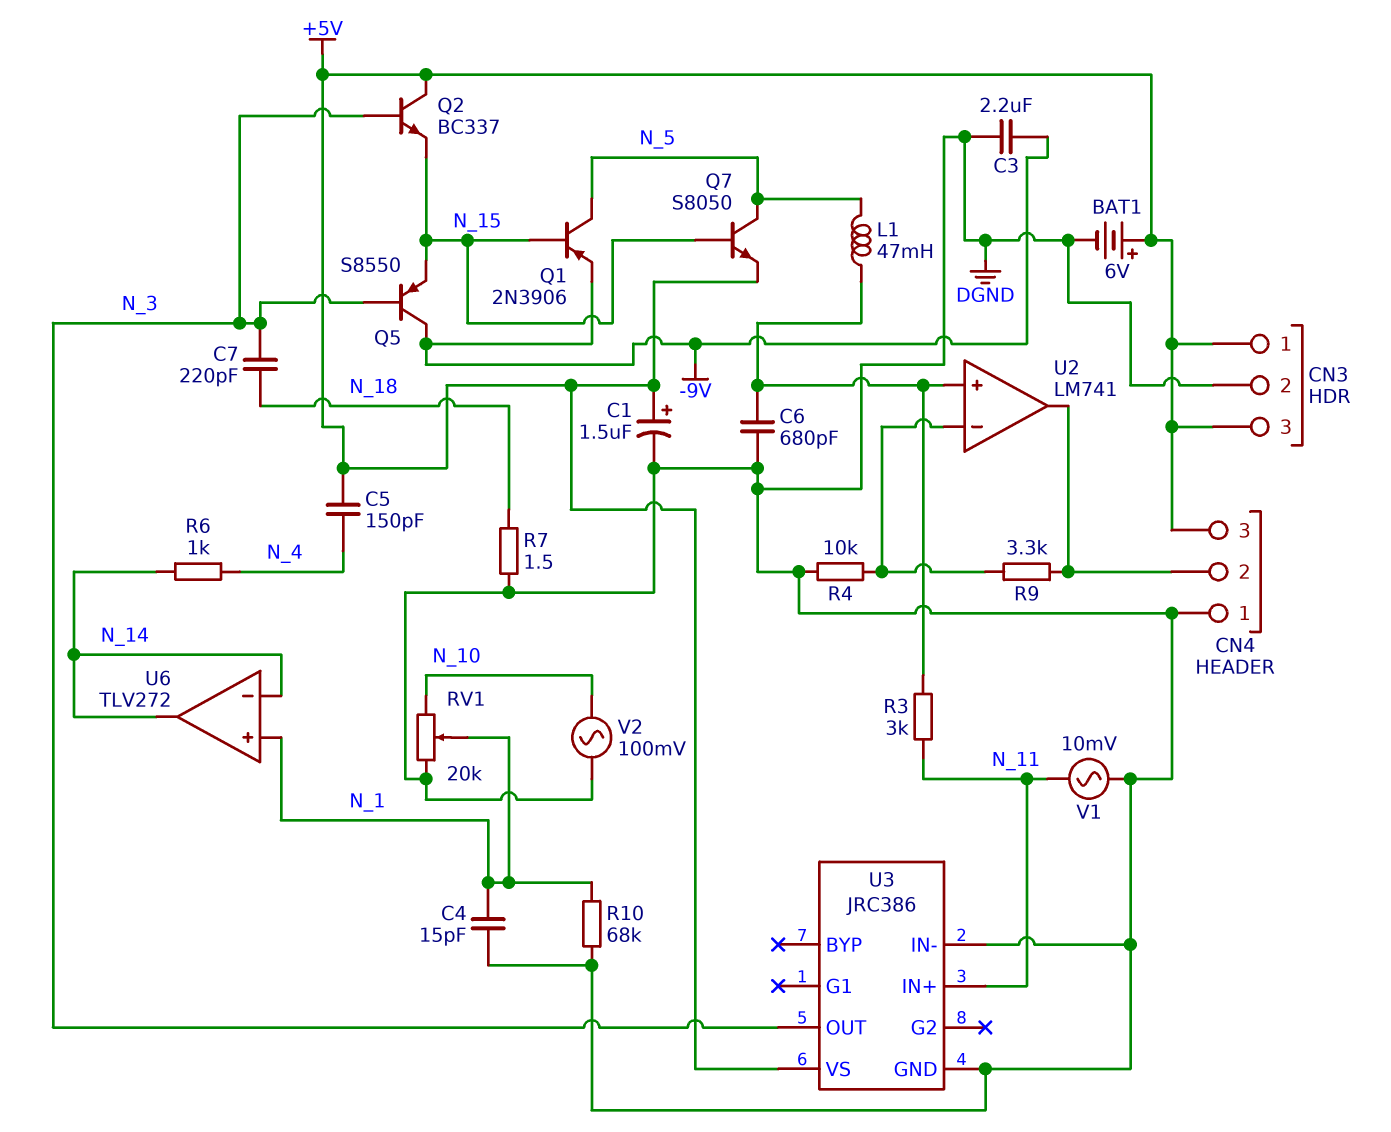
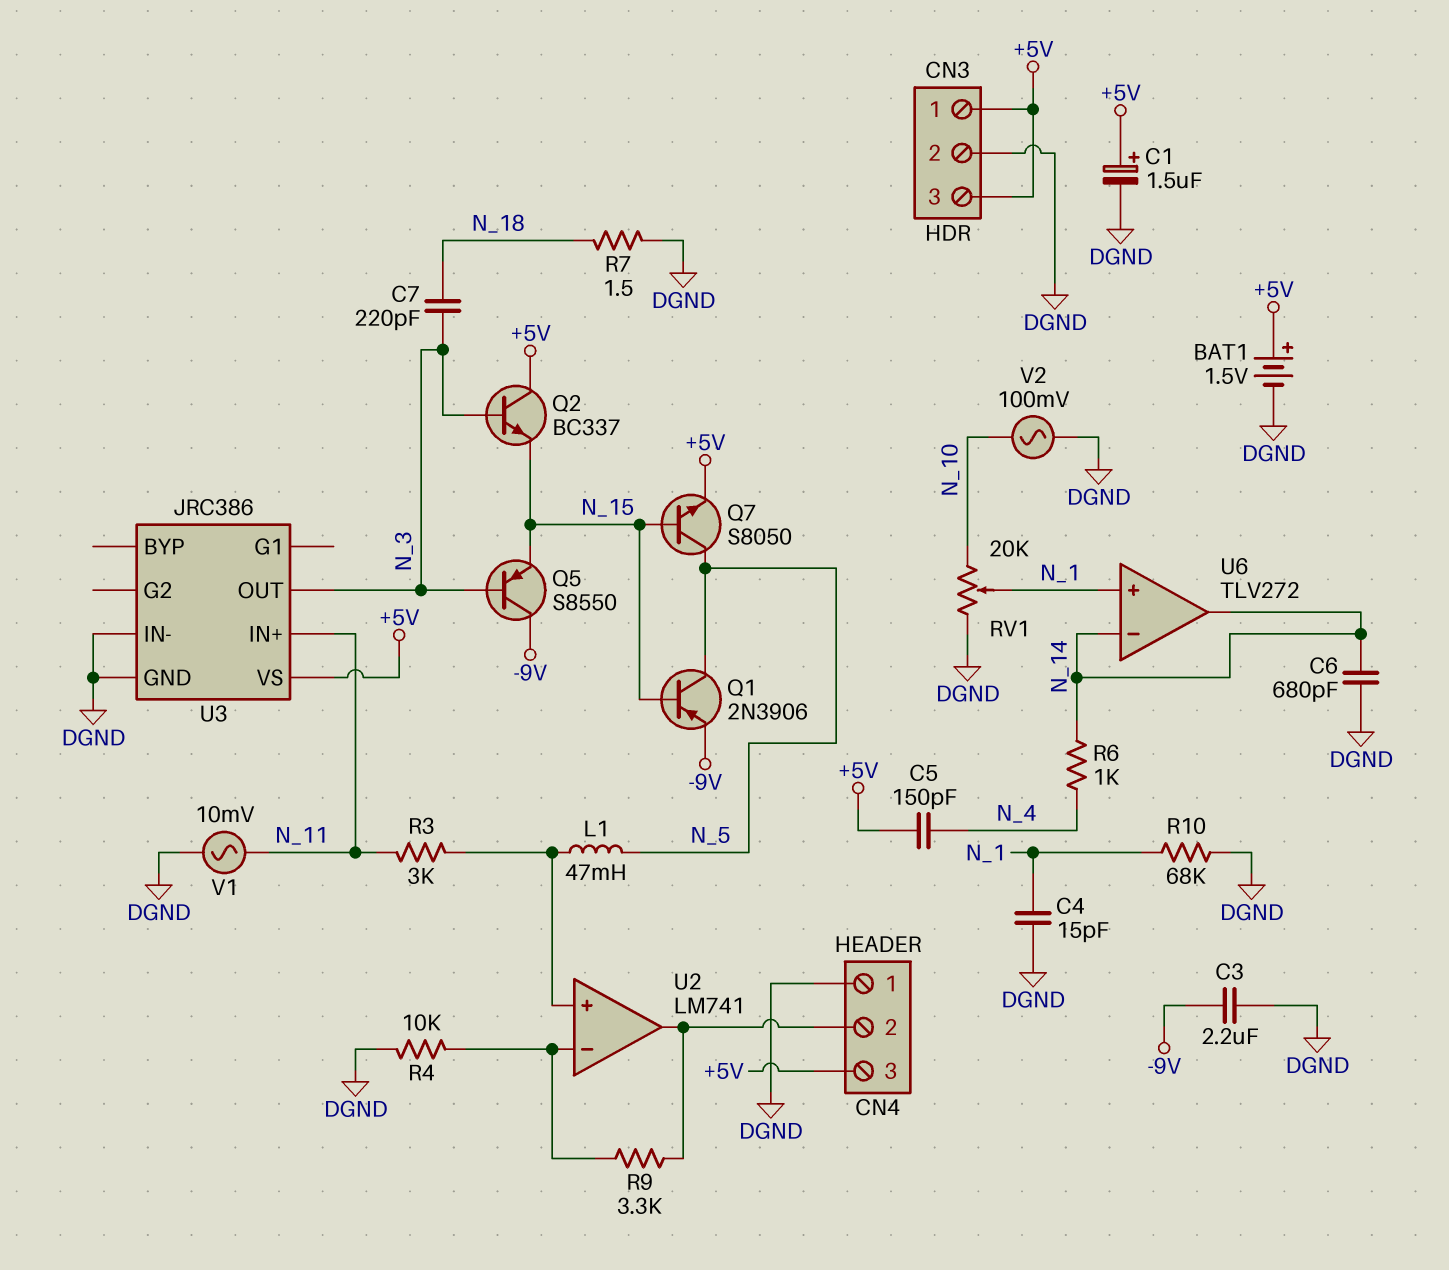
BAT1: 6V (plus +5V, minus DGND) -> 1.5V (plus +5V, minus DGND)
C6: 680pF (DGND, U2/in+) -> 680pF (DGND, N_14)

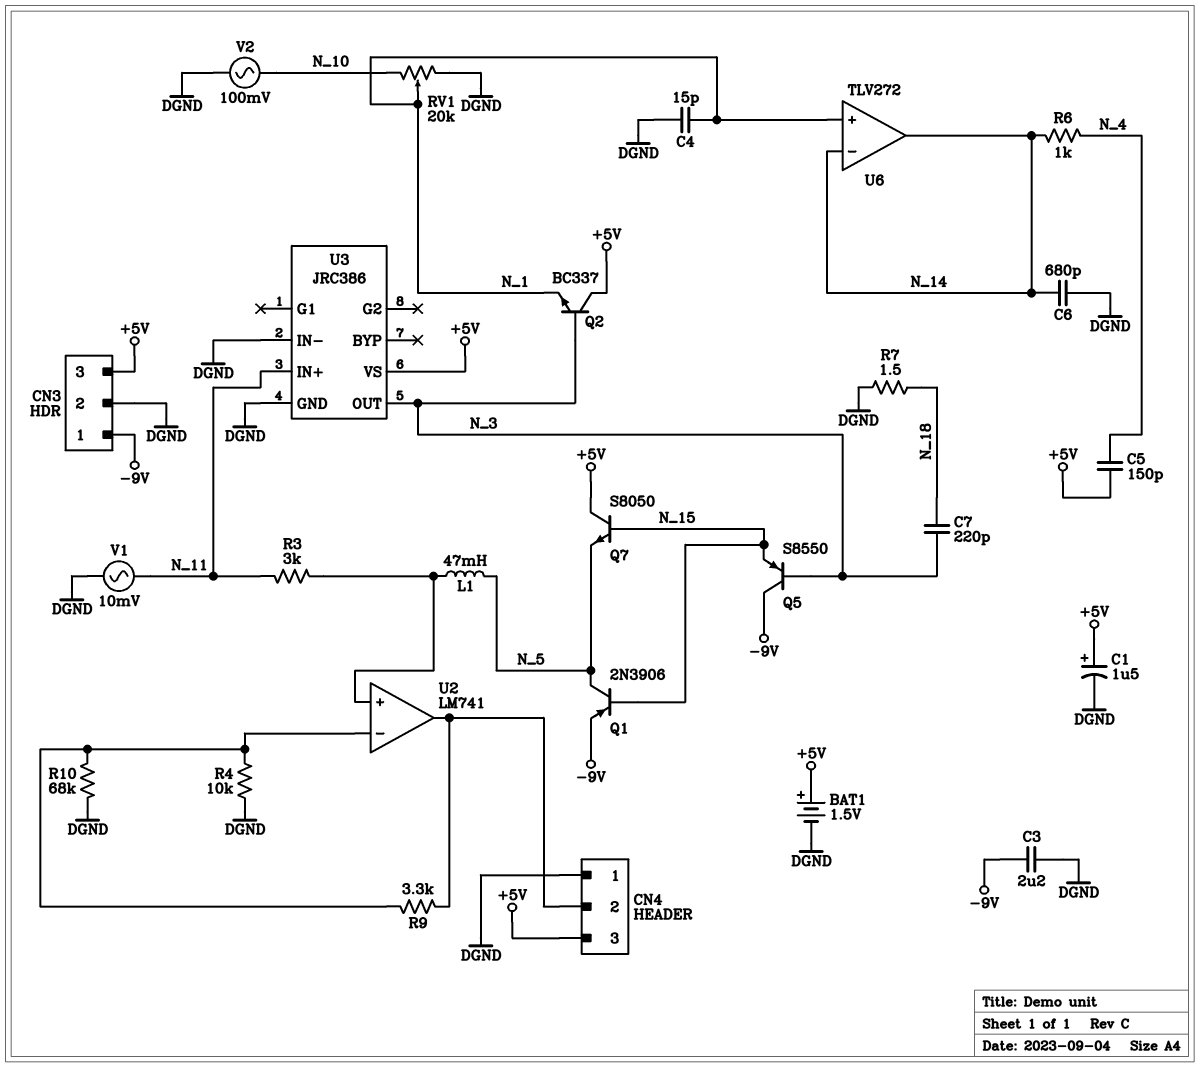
CN3 pin 1: +5V -> -9V
Q2: NPN BC337 (B N_3, C +5V, E N_15) -> NPN BC337 (B N_3, C +5V, E N_1)
Q7: NPN S8050 (B N_15, C N_5, E +5V) -> NPN S8050 (B N_15, C +5V, E N_5)
R10: 68k (DGND, N_1) -> 68k (DGND, U2/in-)

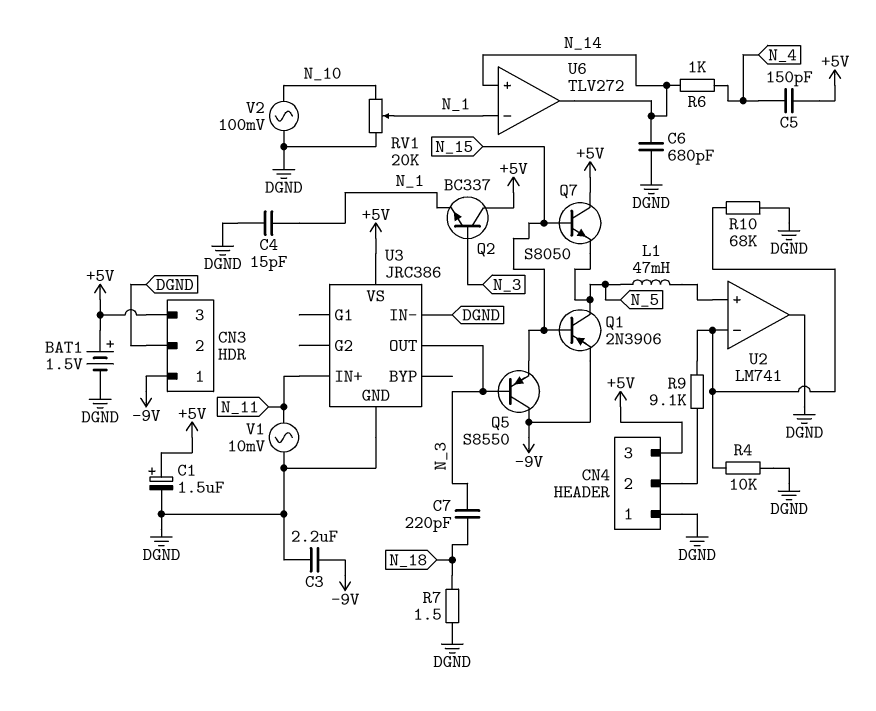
R3: 3k (N_11, U2/in+) -> none
R9: 3.3k (CN4/2, U2/in-) -> 9.1k (CN4/2, U2/in-)
U2 pin out: CN4/2 -> DGND
U6 pin in+: N_1 -> N_14
U6 pin in-: N_14 -> N_1

